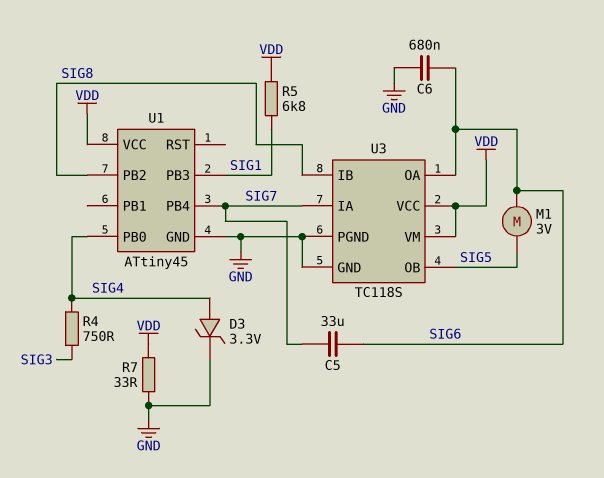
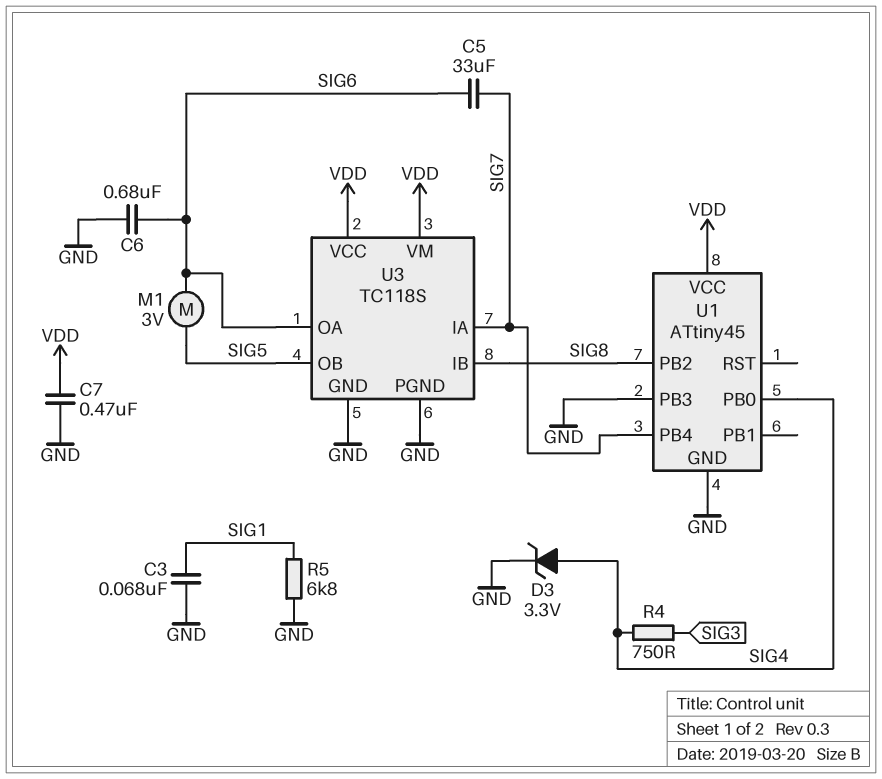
C3: none -> 68nF (GND, SIG1)
C7: none -> 470nF (GND, VDD)
R5: 6.8k (SIG1, VDD) -> 6.8k (GND, SIG1)
R7: 33 (GND, VDD) -> none
U1 pin PB3: SIG1 -> GND

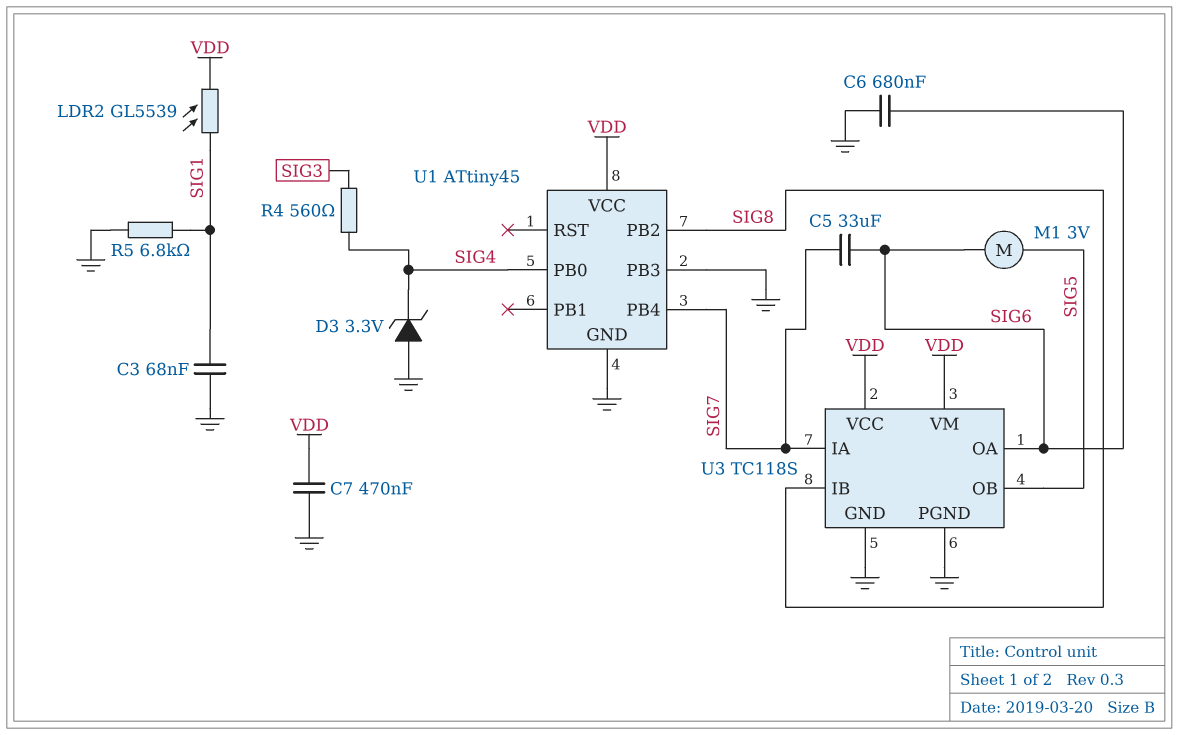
D3: zener 3.3V (A SIG4, K GND) -> zener 3.3V (A GND, K SIG4)
LDR2: none -> GL5539 (SIG1, VDD)
R4: 750 (SIG3, SIG4) -> 560 (SIG3, SIG4)

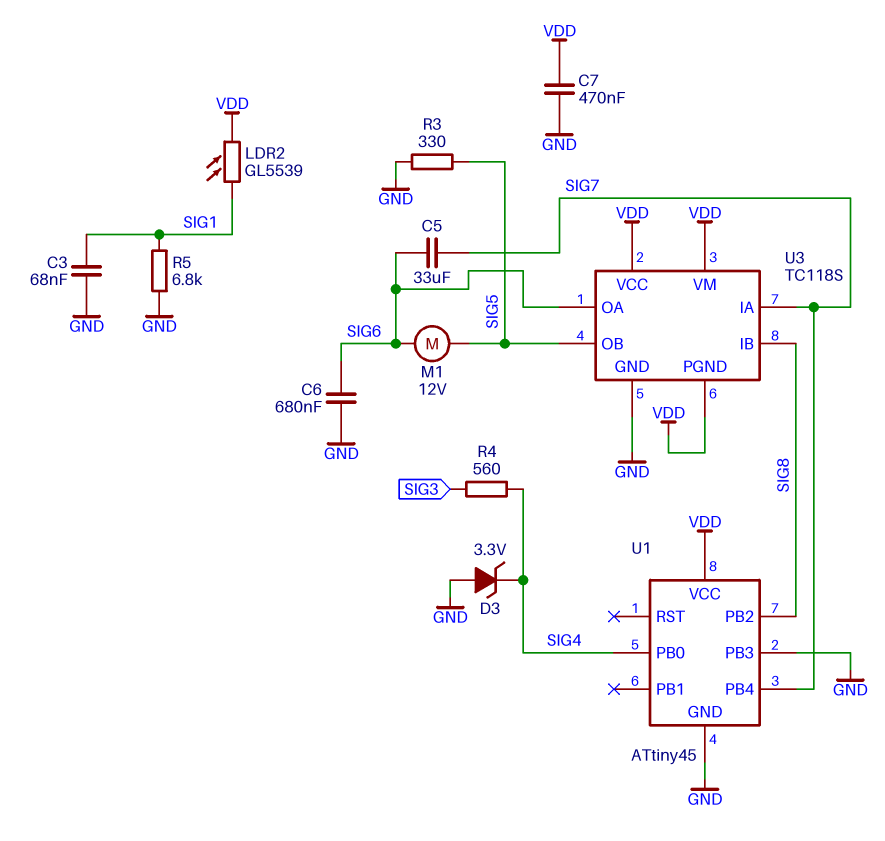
M1: motor 3V (SIG5, SIG6) -> motor 12V (SIG5, SIG6)
R3: none -> 330 (GND, SIG5)
U3 pin PGND: GND -> VDD

